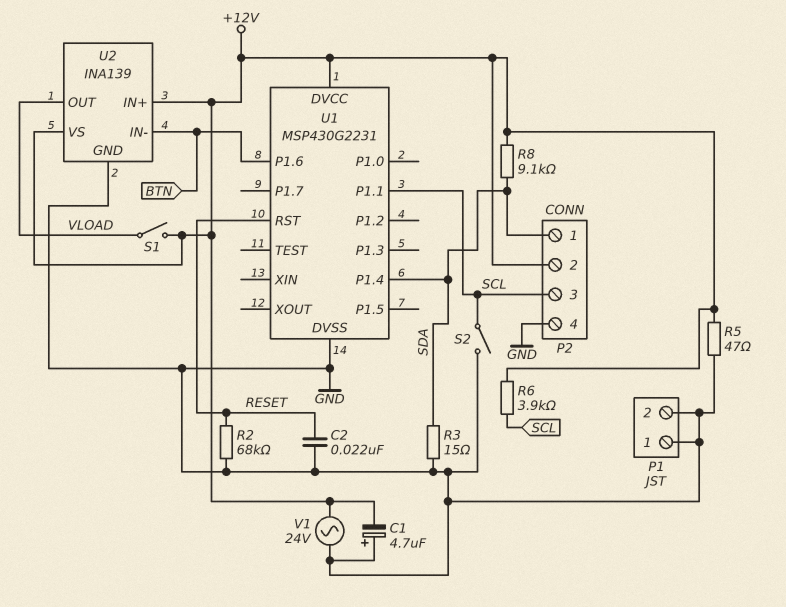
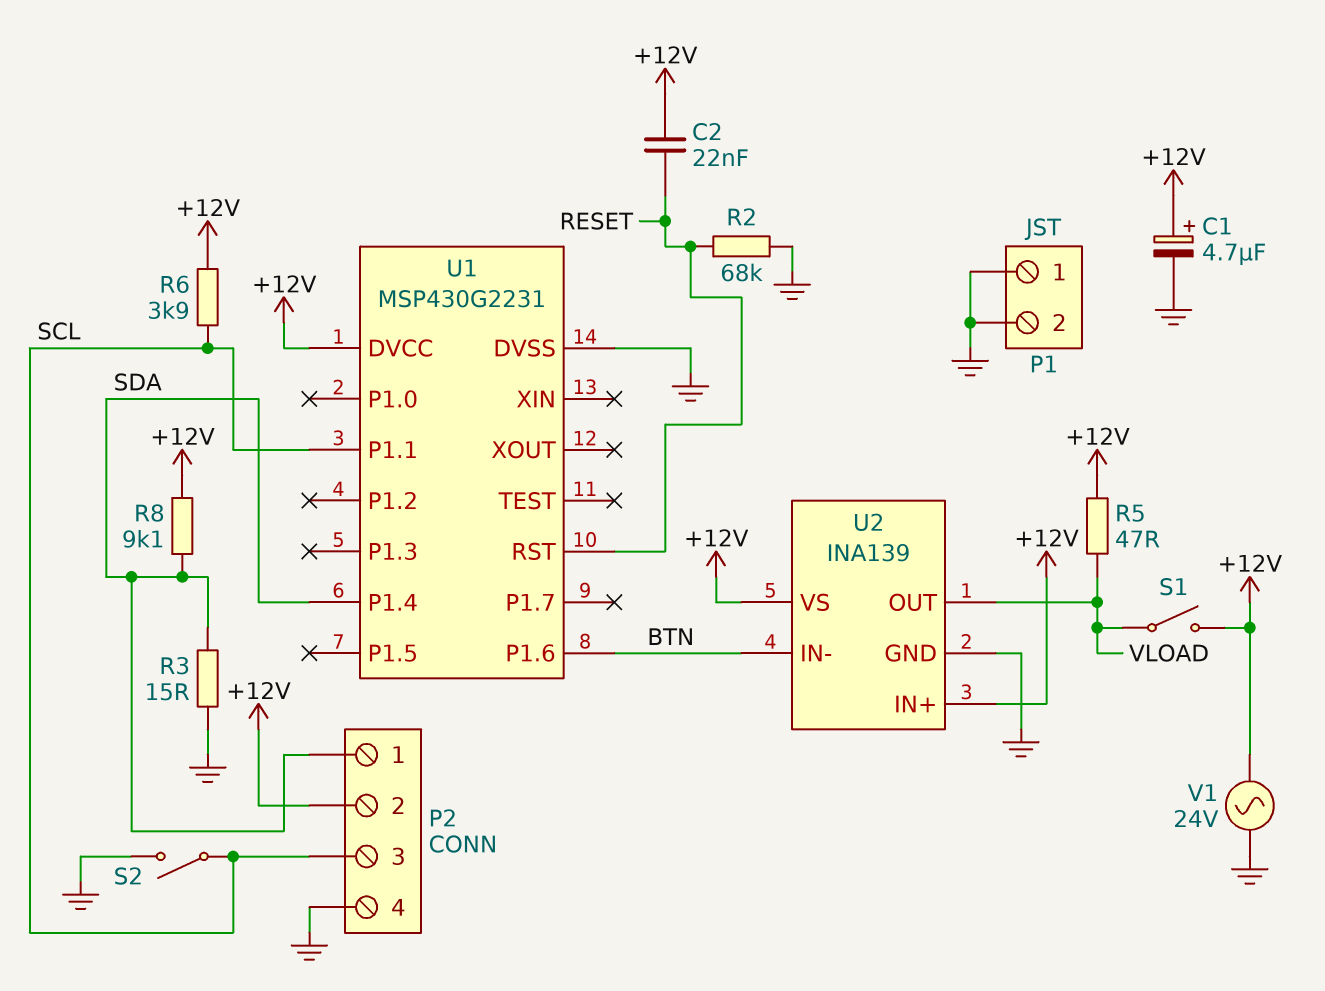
C1: 4.7uF (plus GND, minus +12V) -> 4.7uF (plus +12V, minus GND)
C2: 22nF (GND, RESET) -> 22nF (+12V, RESET)
R5: 47 (+12V, GND) -> 47 (+12V, VLOAD)

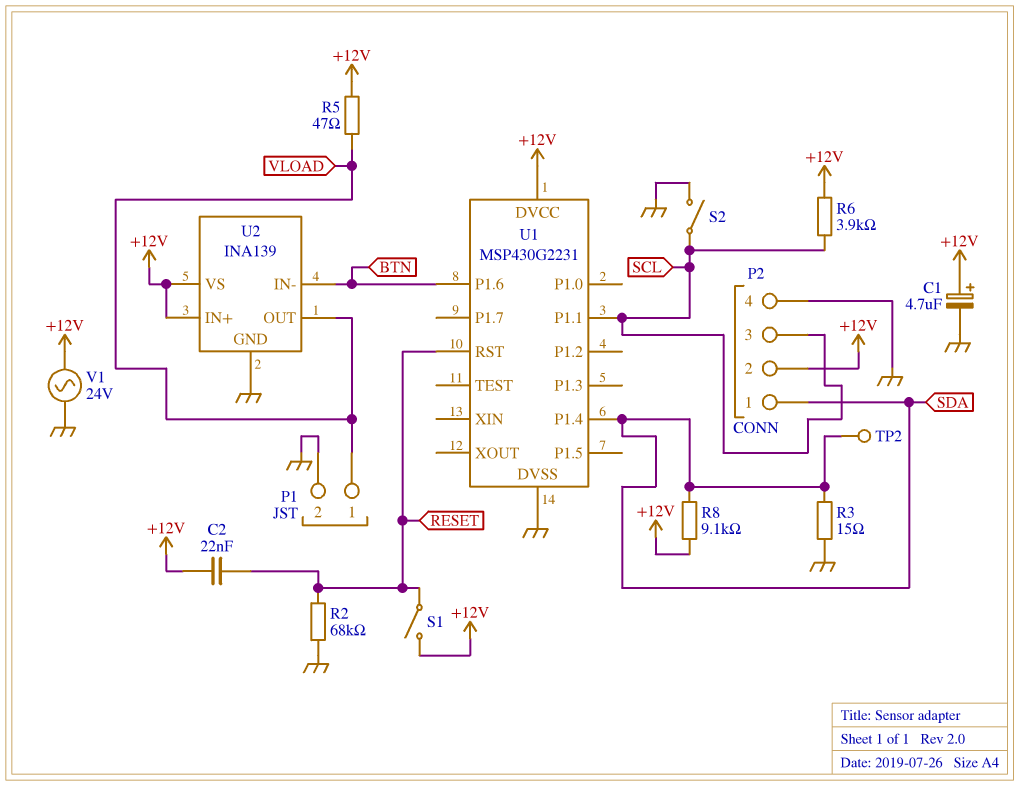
P1 pin 1: GND -> VLOAD
S1: switch (+12V, VLOAD) -> switch (+12V, RESET)
TP2: none -> test point (SDA)

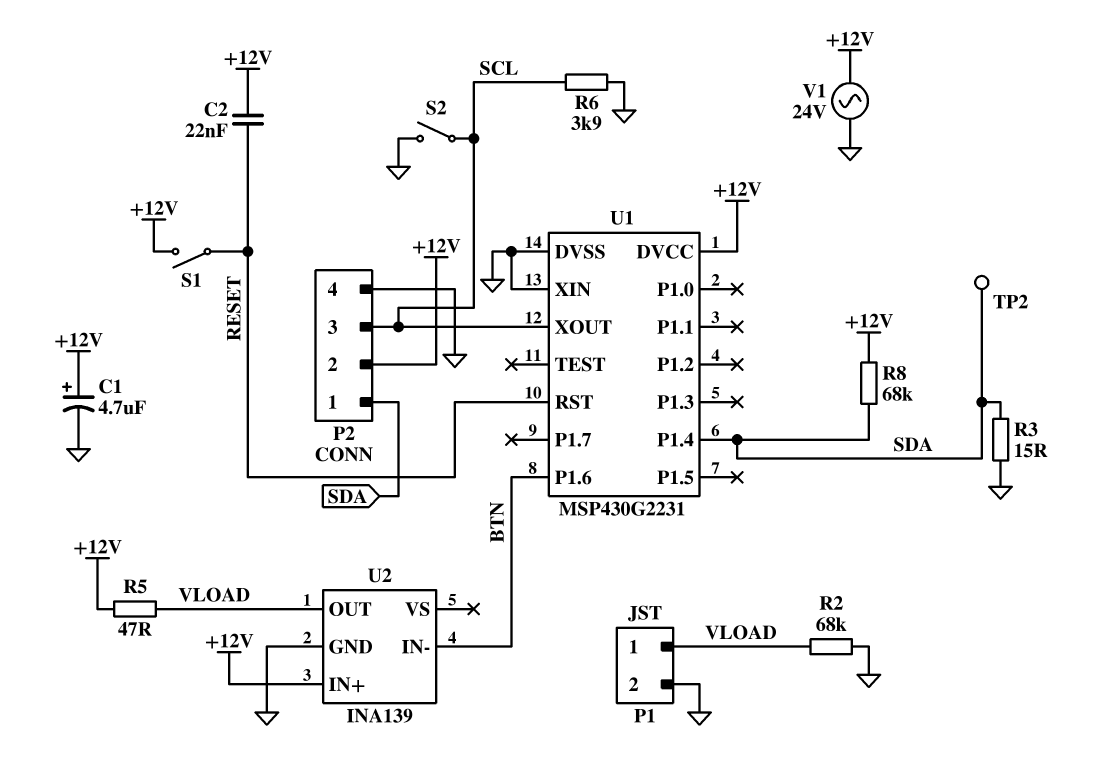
R2: 68k (GND, RESET) -> 68k (GND, VLOAD)
R6: 3.9k (+12V, SCL) -> 3.9k (GND, SCL)
R8: 9.1k (+12V, SDA) -> 68k (+12V, SDA)
U1 pin P1.1: SCL -> none
U1 pin XIN: none -> GND
U1 pin XOUT: none -> SCL
U2 pin VS: +12V -> none

